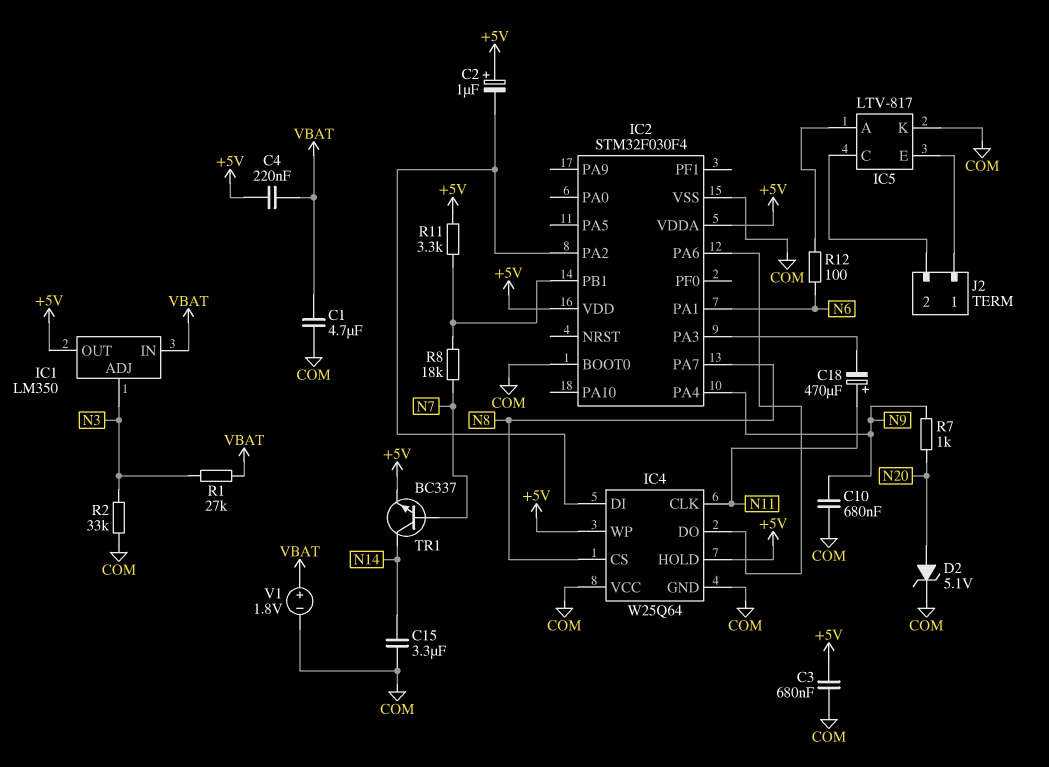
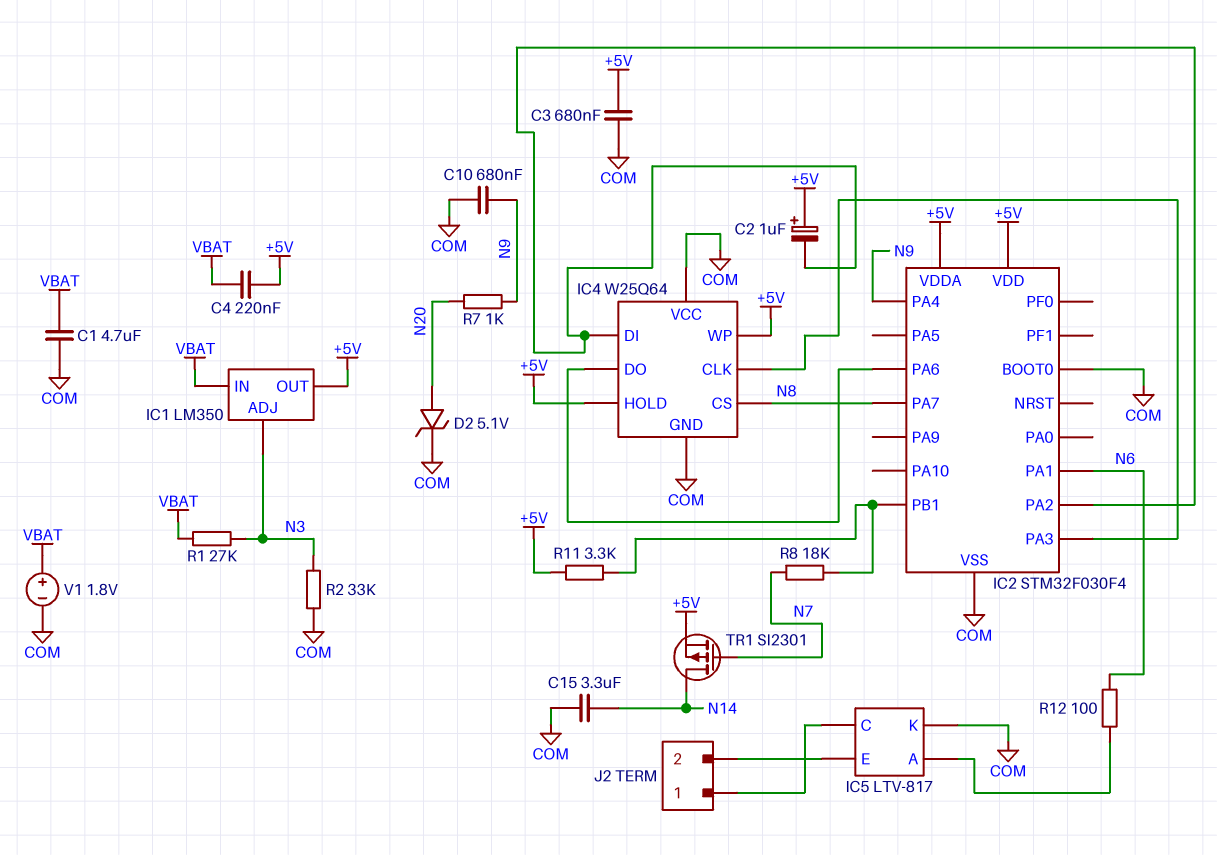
C18: 470uF (plus N11, minus IC2/PA3) -> none
IC4 pin CLK: N11 -> IC2/PA3
J2 pin 1: IC5/E -> IC5/C
J2 pin 2: IC5/C -> IC5/E
TR1: NPN BC337 (B N7, C N14, E +5V) -> PMOS SI2301 (G N7, D N14, S +5V)

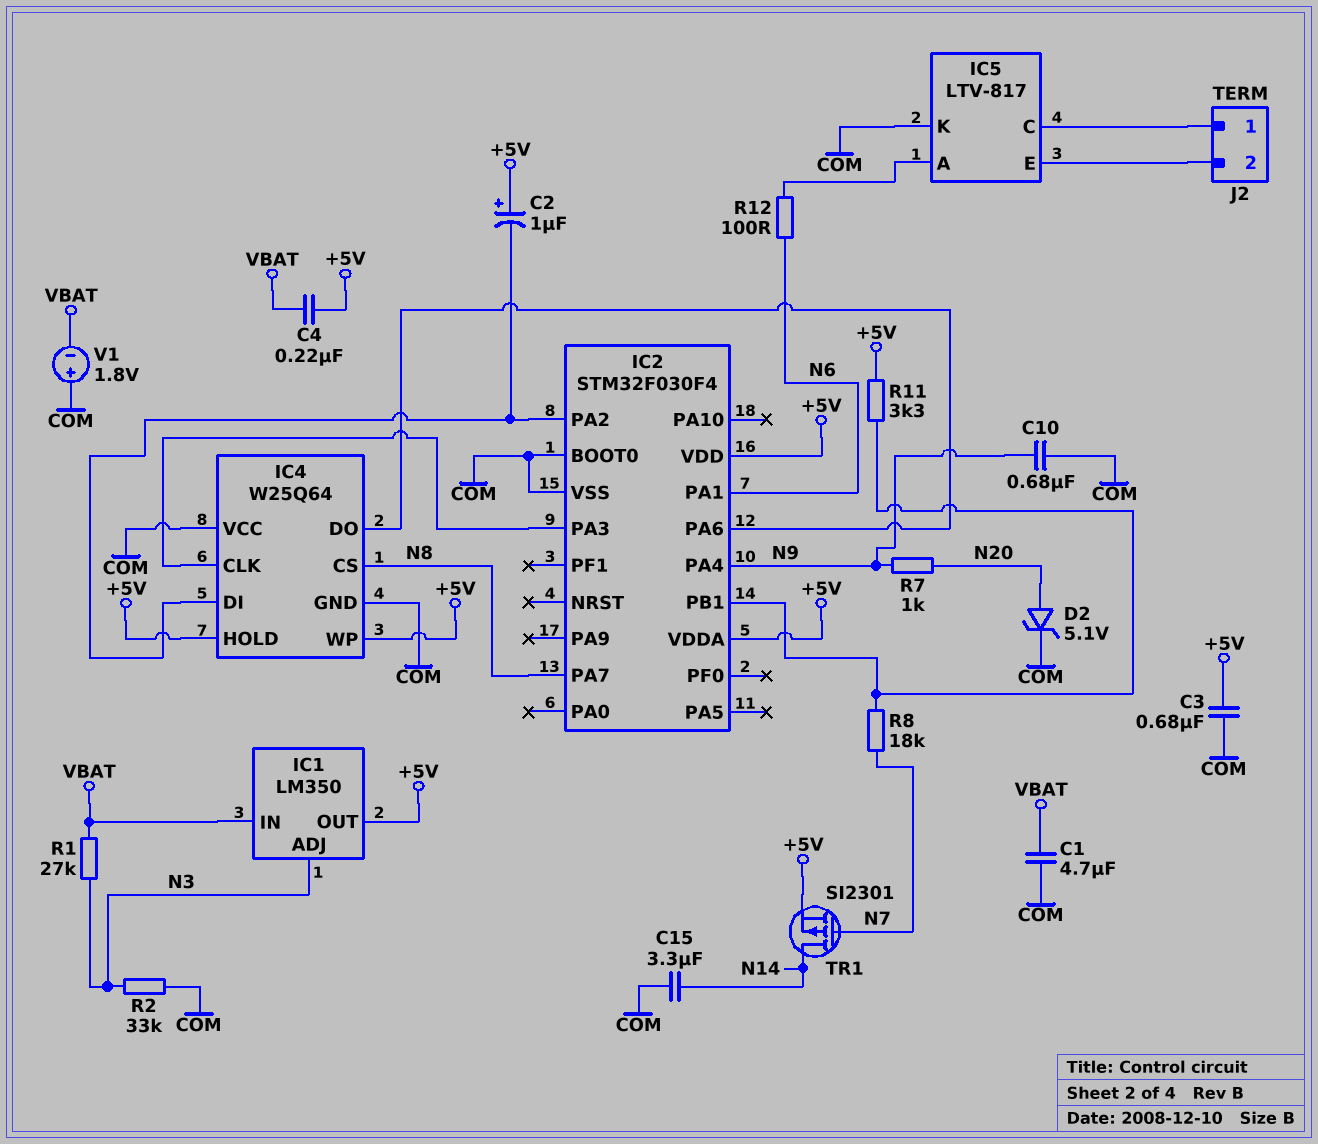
V1: 1.8V (plus VBAT, minus COM) -> 1.8V (plus COM, minus VBAT)

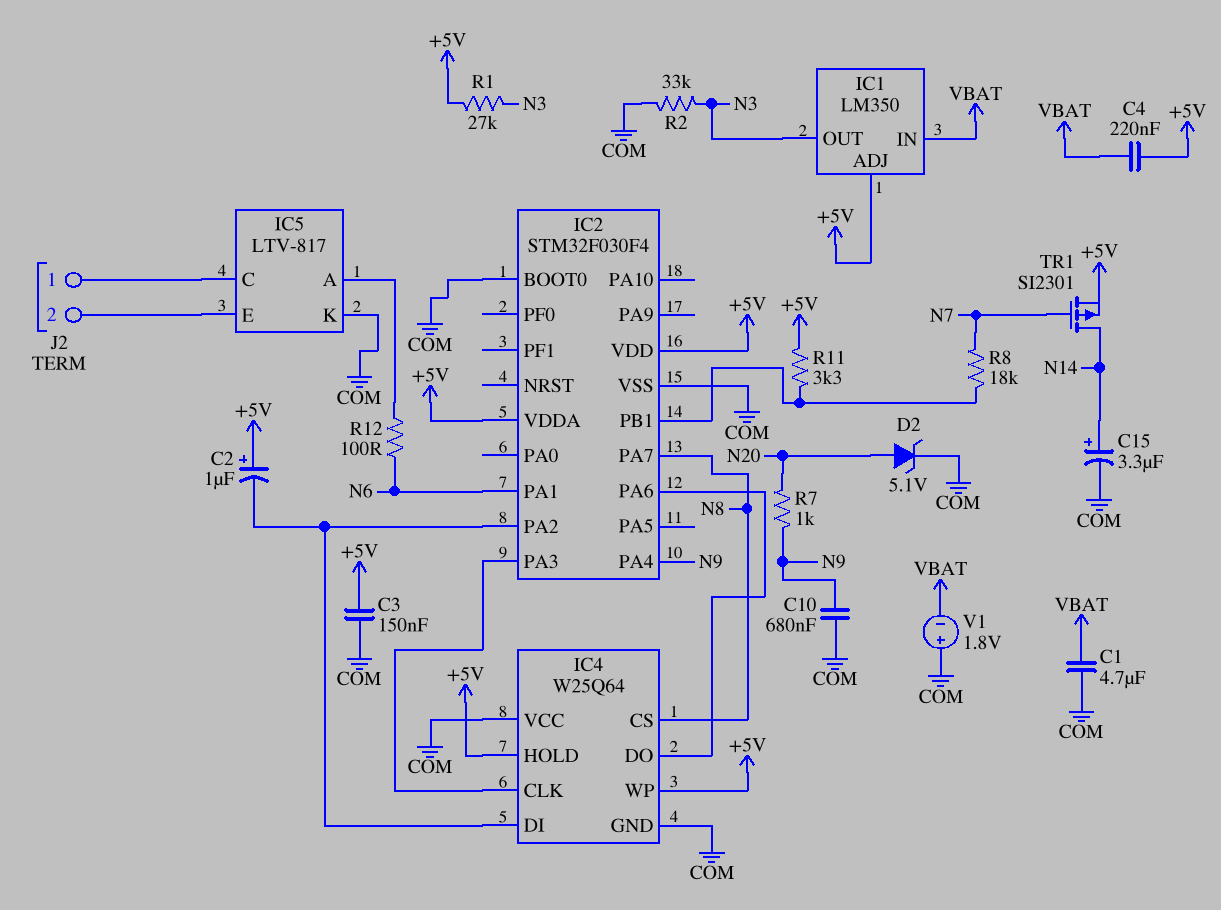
C3: 680nF (+5V, COM) -> 150nF (+5V, COM)
C15: 3.3uF (COM, N14) -> 3.3uF (plus N14, minus COM)
IC1 pin ADJ: N3 -> +5V
IC1 pin OUT: +5V -> N3
R1: 27k (N3, VBAT) -> 27k (+5V, N3)

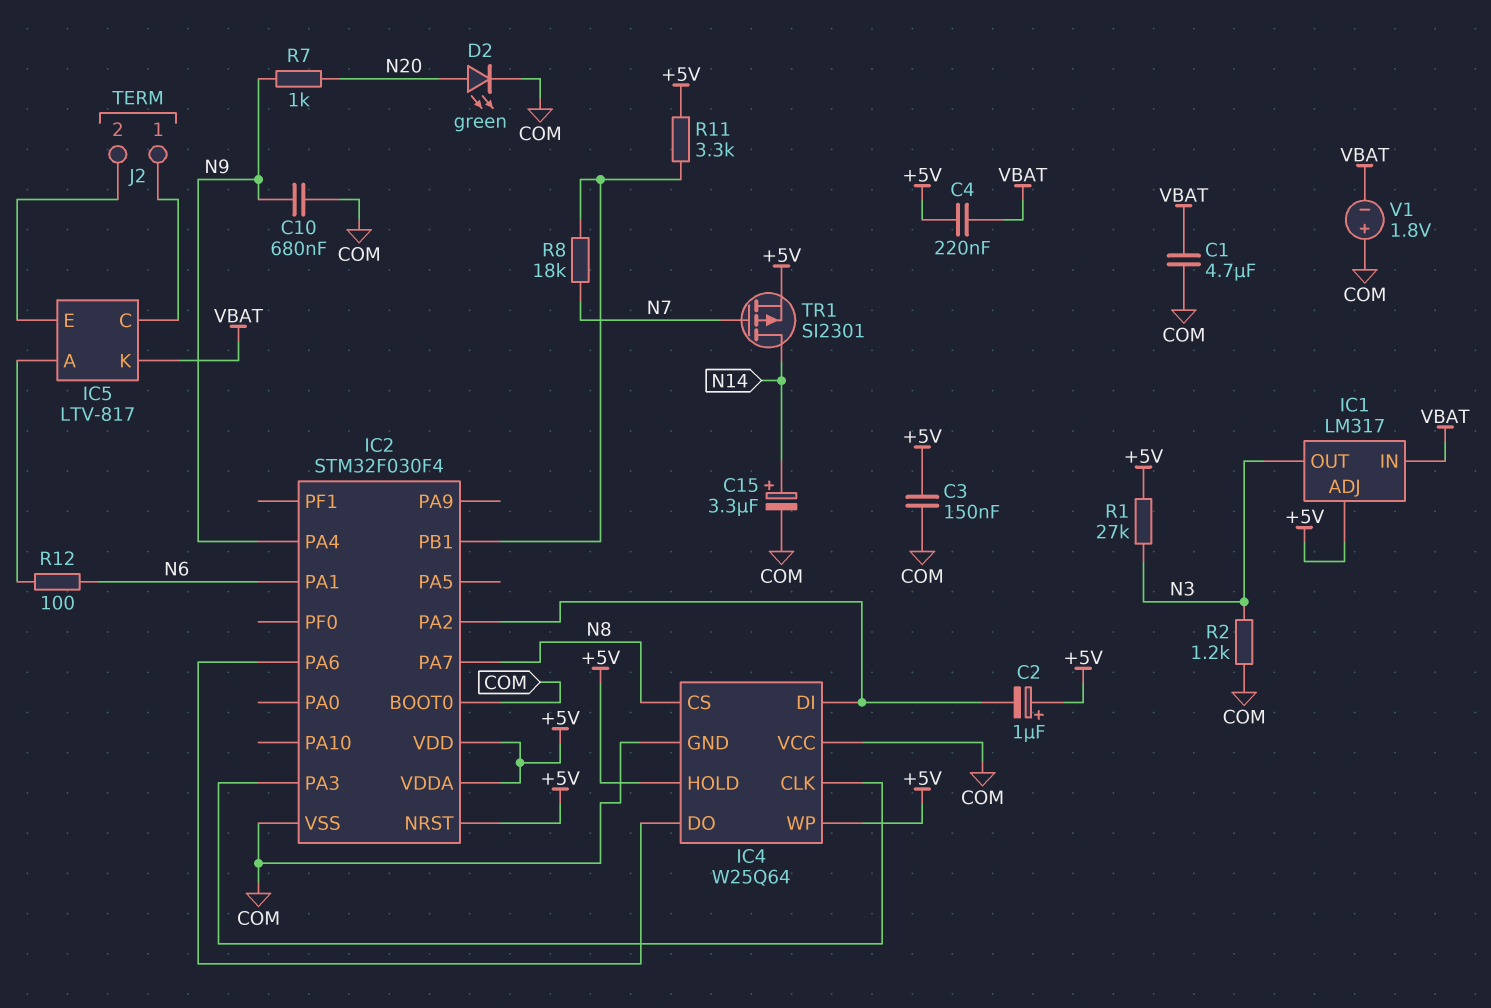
D2: zener 5.1V (A N20, K COM) -> LED green (A N20, K COM)
IC1: LM350 -> LM317
IC2 pin NRST: none -> +5V
IC5 pin K: COM -> VBAT
R2: 33k (COM, N3) -> 1.2k (COM, N3)

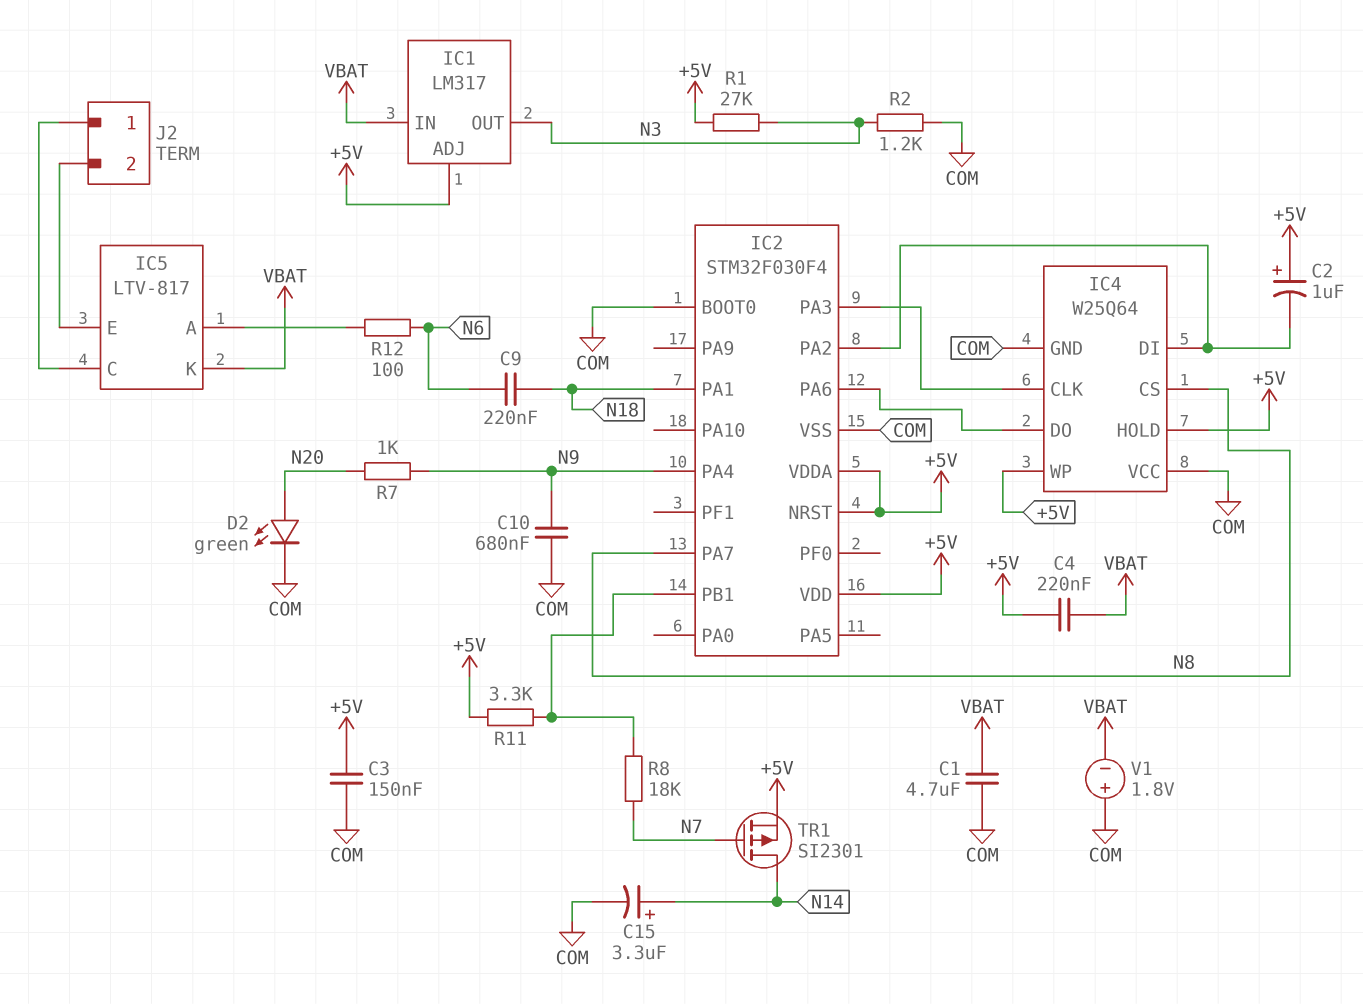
C9: none -> 220nF (N6, N18)
IC2 pin PA1: N6 -> N18

